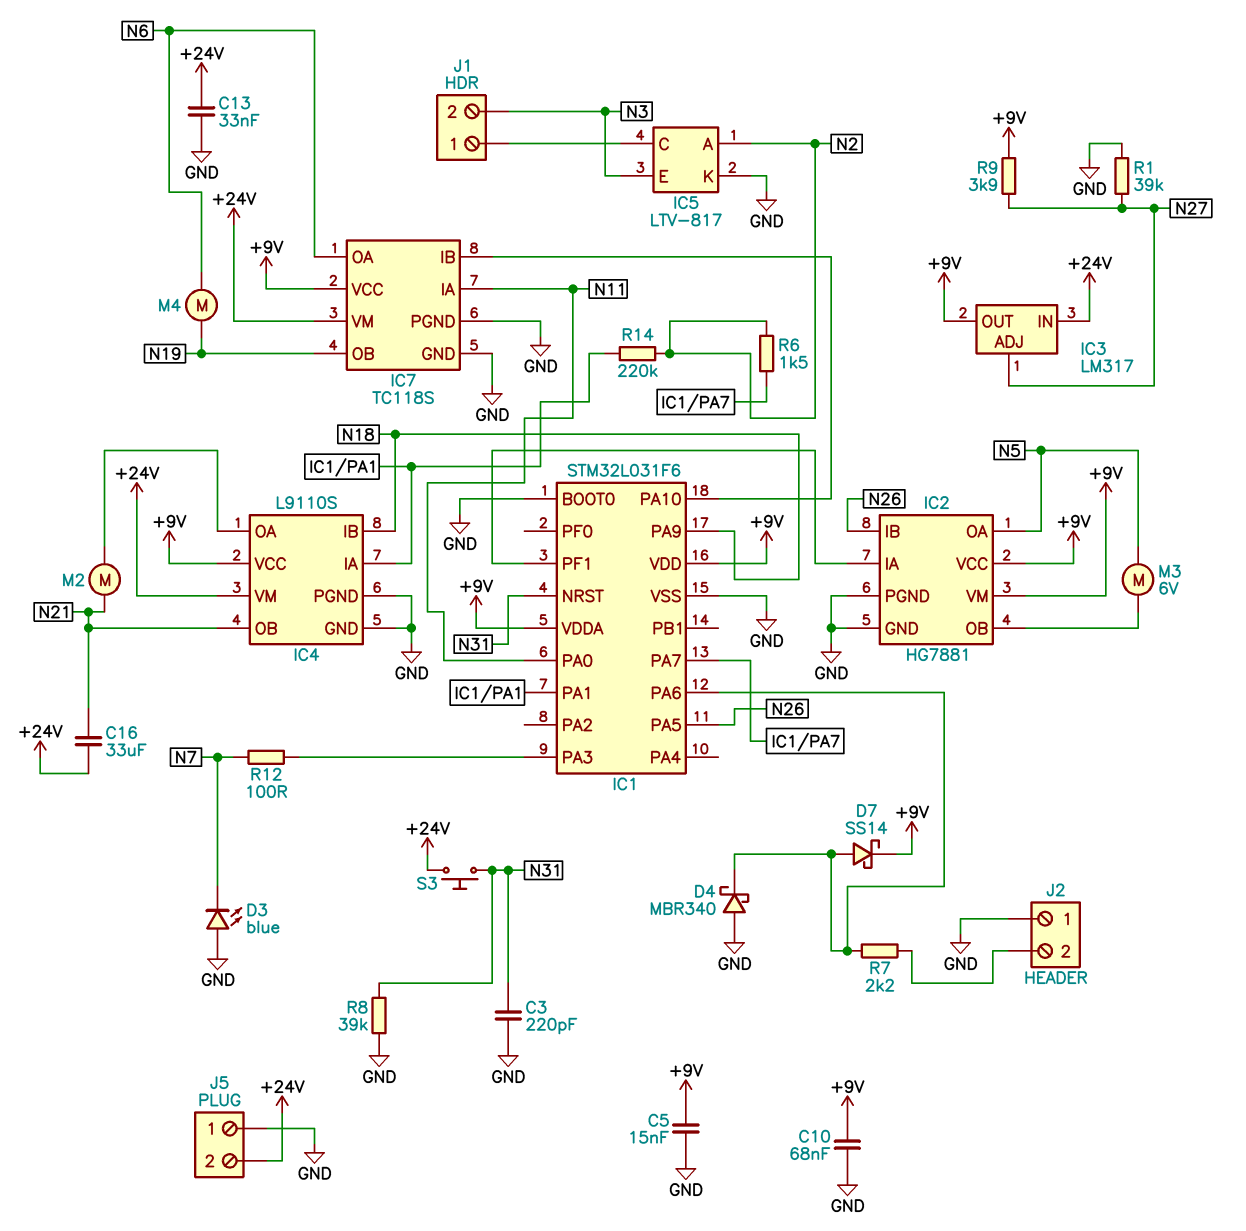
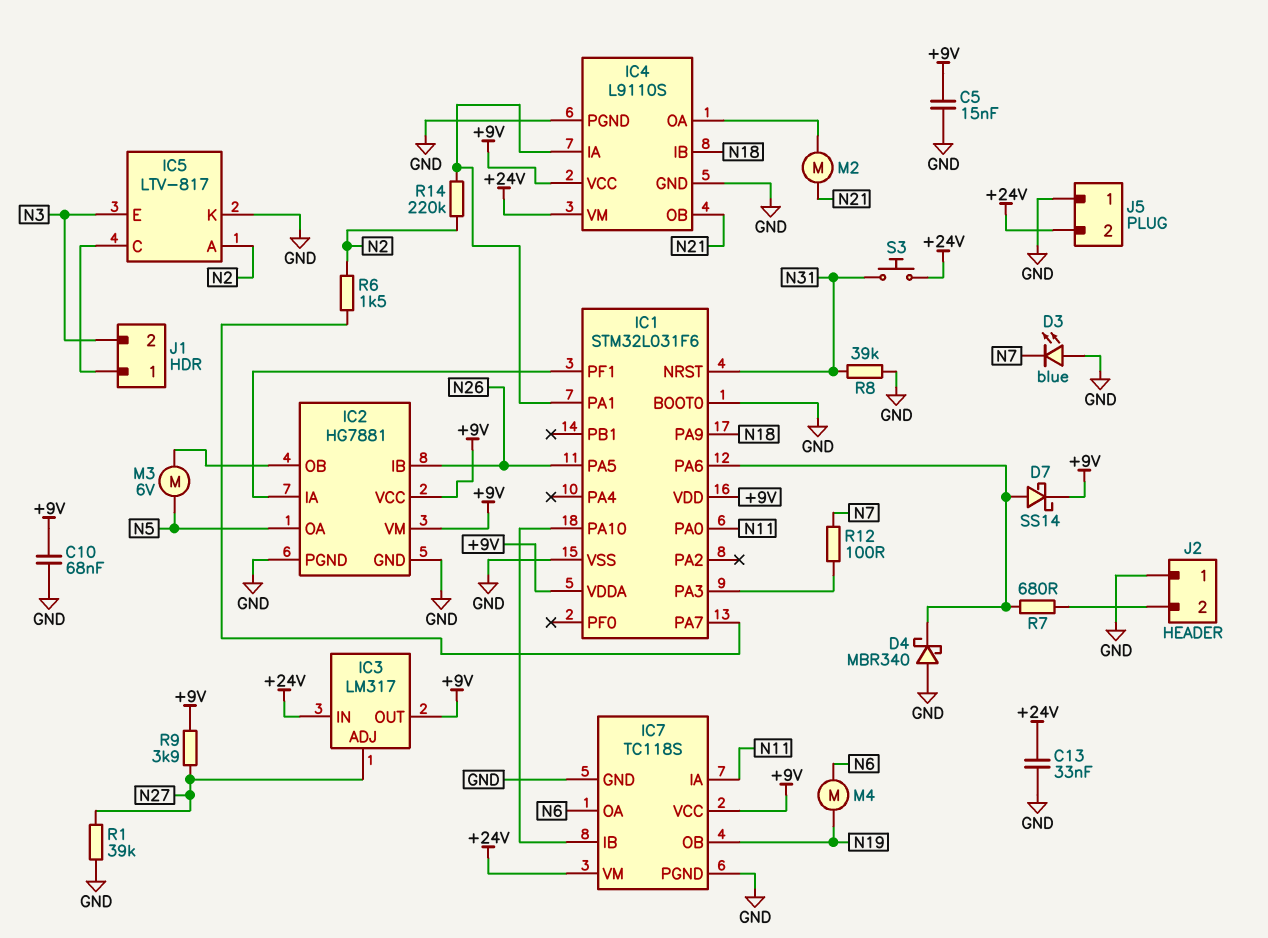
C3: 220pF (GND, N31) -> none
C16: 33uF (+24V, N21) -> none
R7: 2.2k (IC1/PA6, J2/2) -> 680 (IC1/PA6, J2/2)

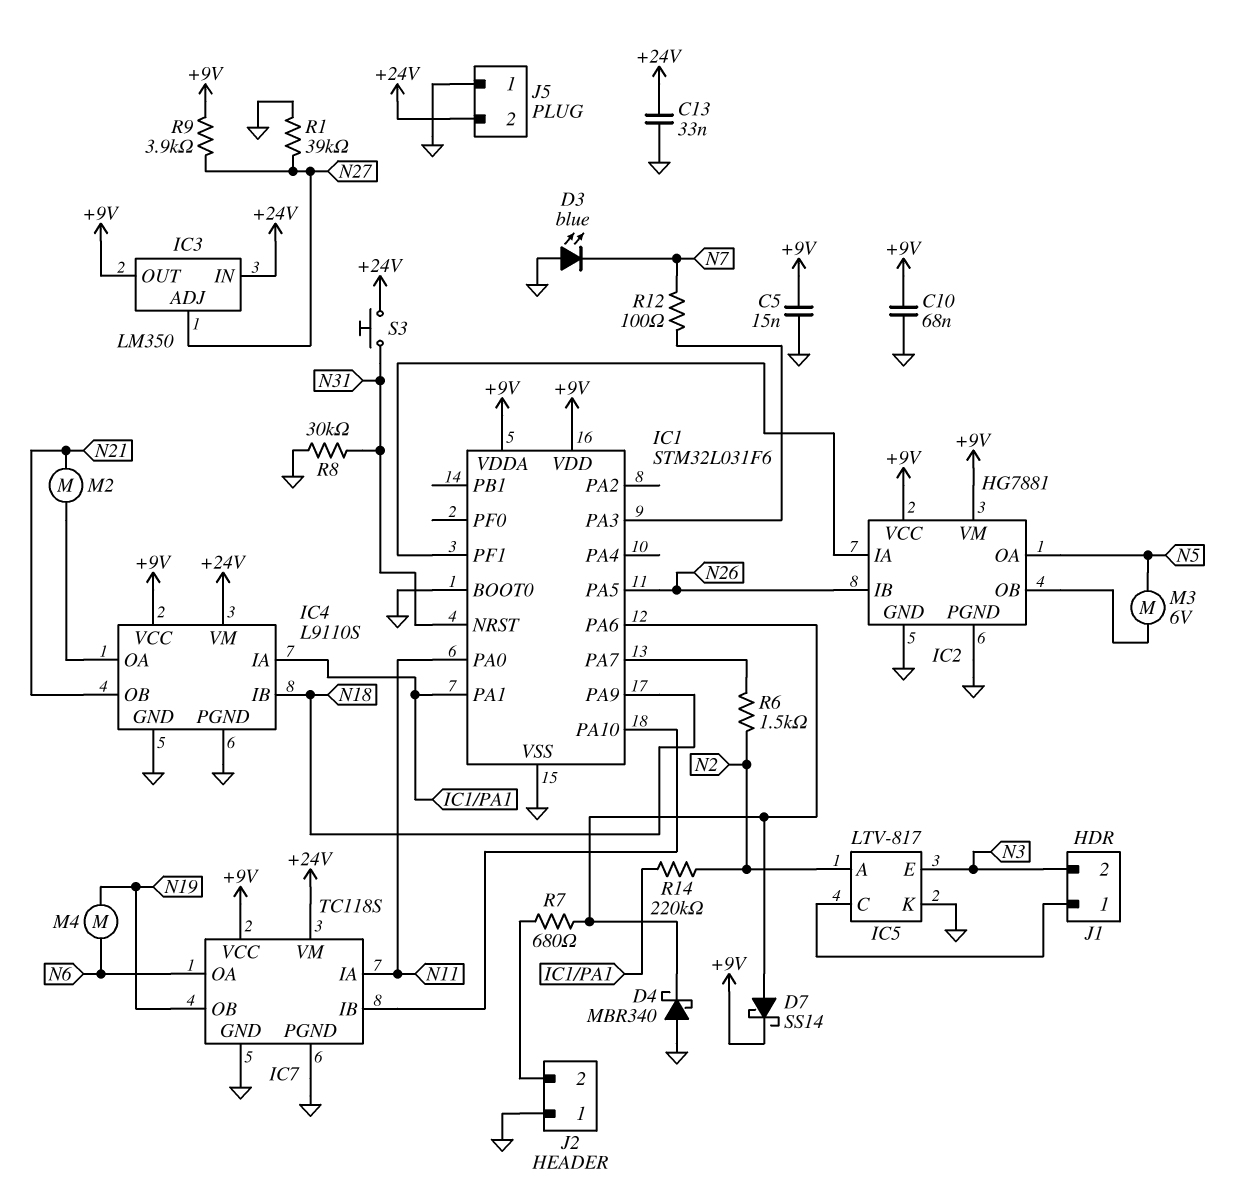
IC3: LM317 -> LM350
R8: 39k (GND, N31) -> 30k (GND, N31)

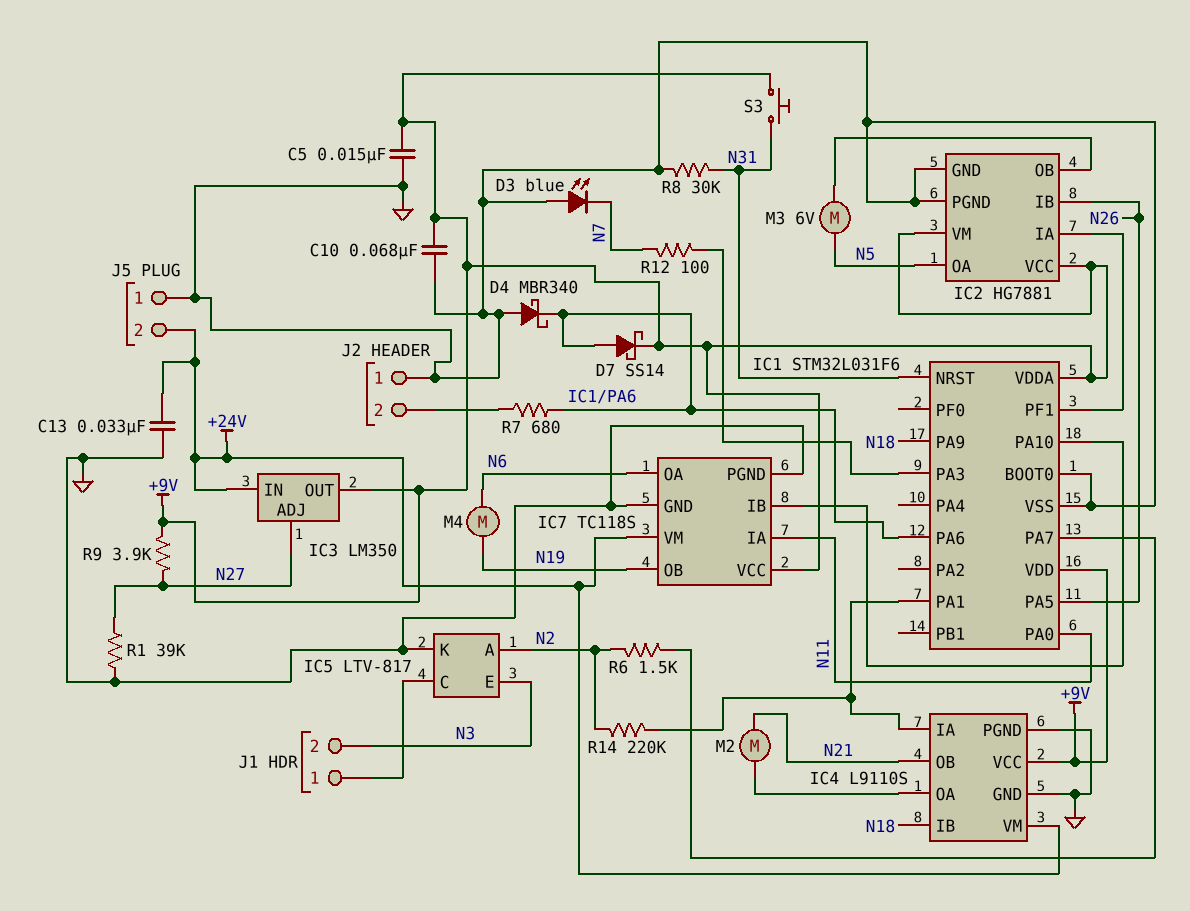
S3: button (+24V, N31) -> button (+9V, N31)

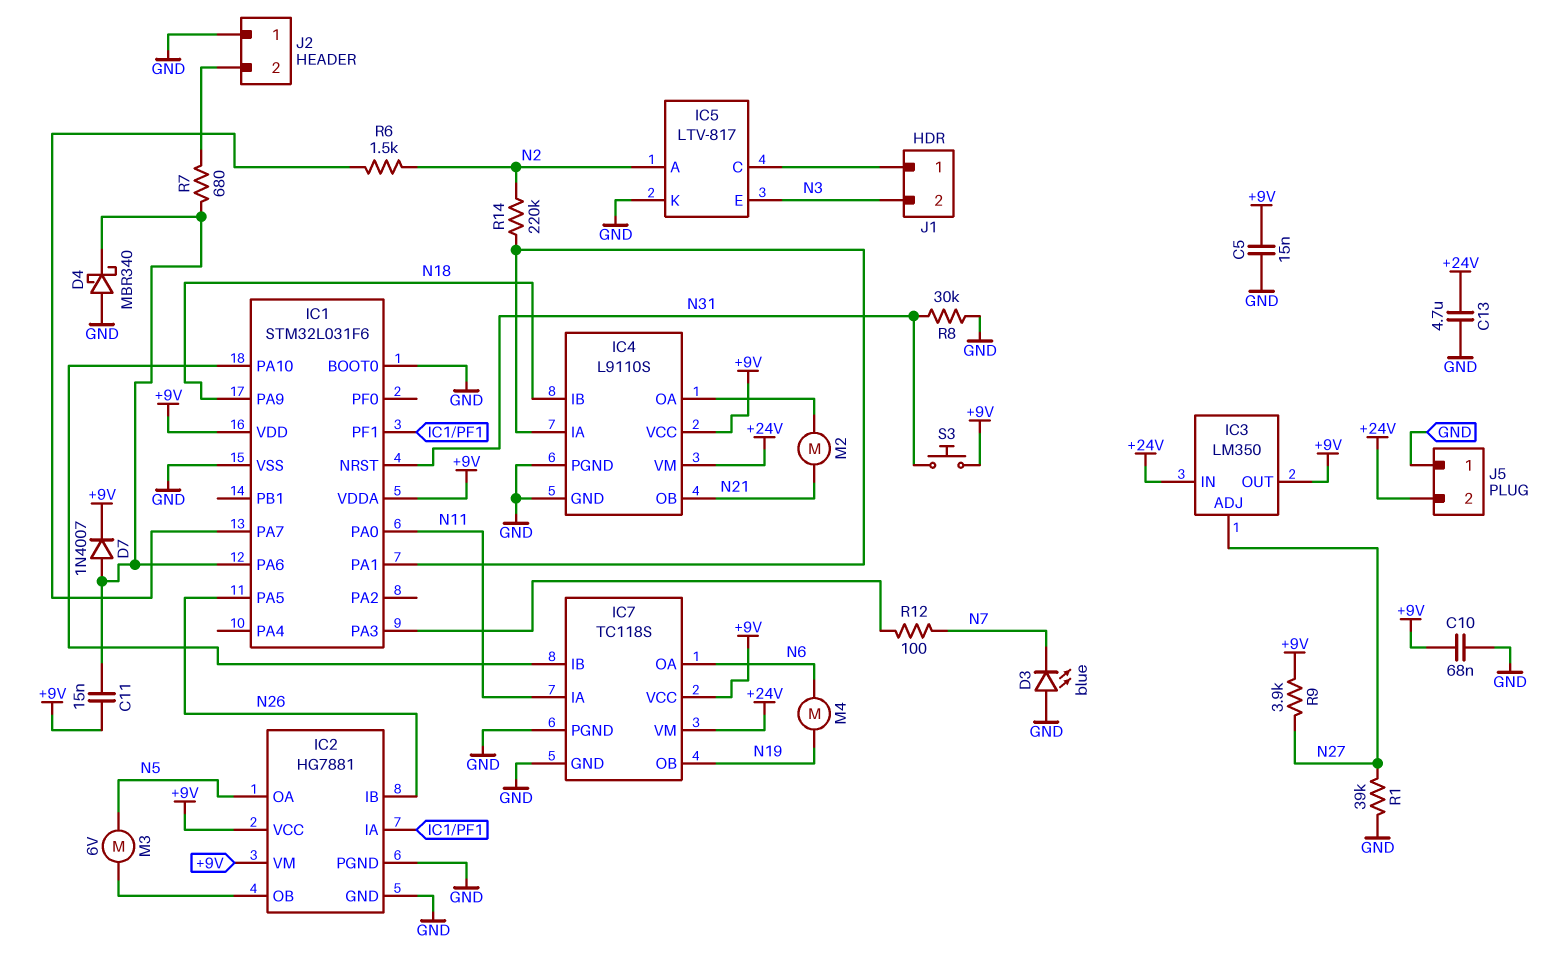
C11: none -> 15nF (+9V, IC1/PA6)
C13: 33nF (+24V, GND) -> 4.7uF (+24V, GND)
D7: schottky SS14 (A IC1/PA6, K +9V) -> diode 1N4007 (A IC1/PA6, K +9V)

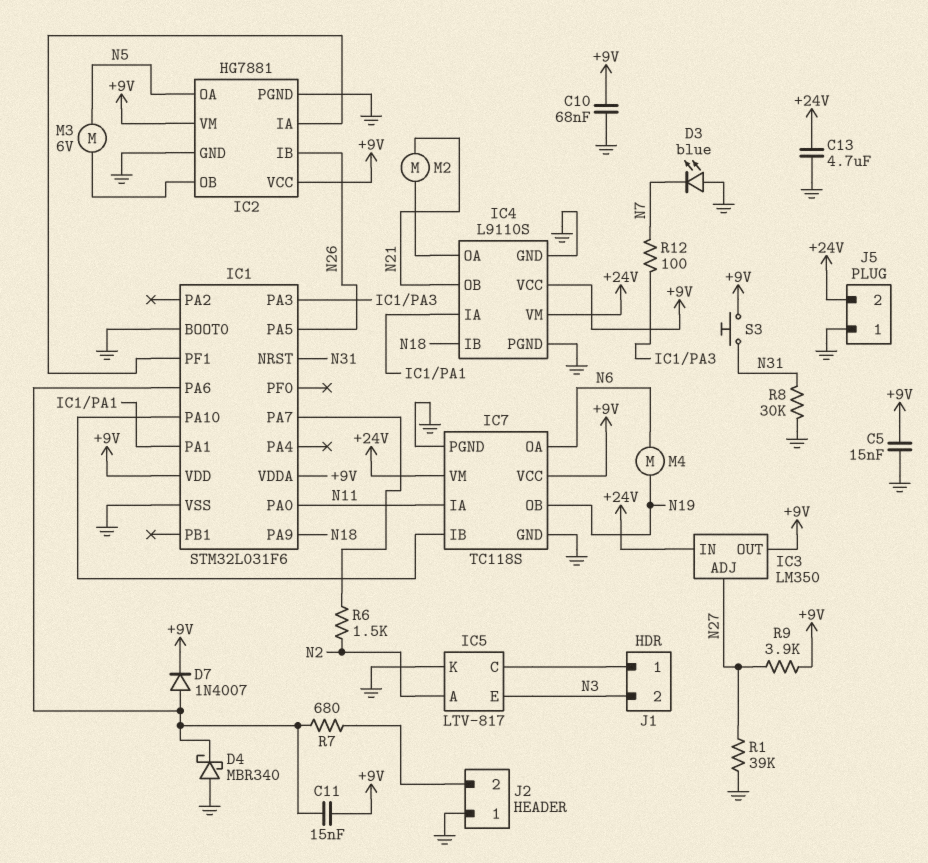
R14: 220k (IC1/PA1, N2) -> none

